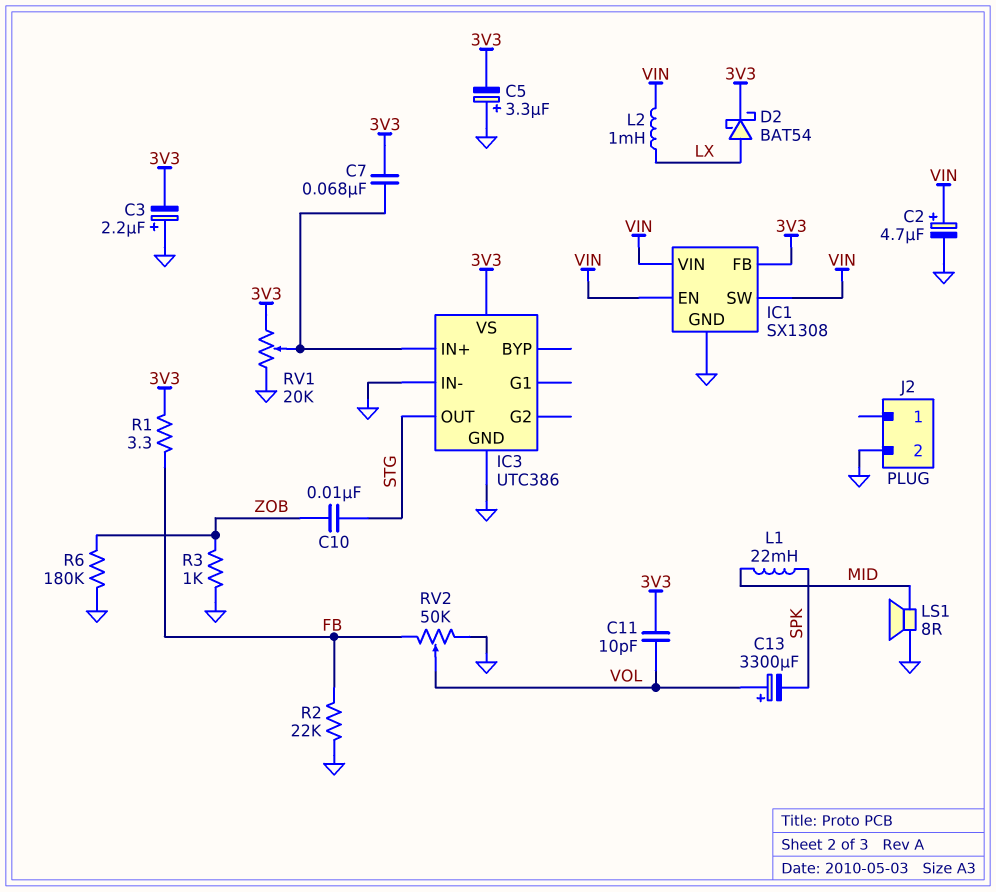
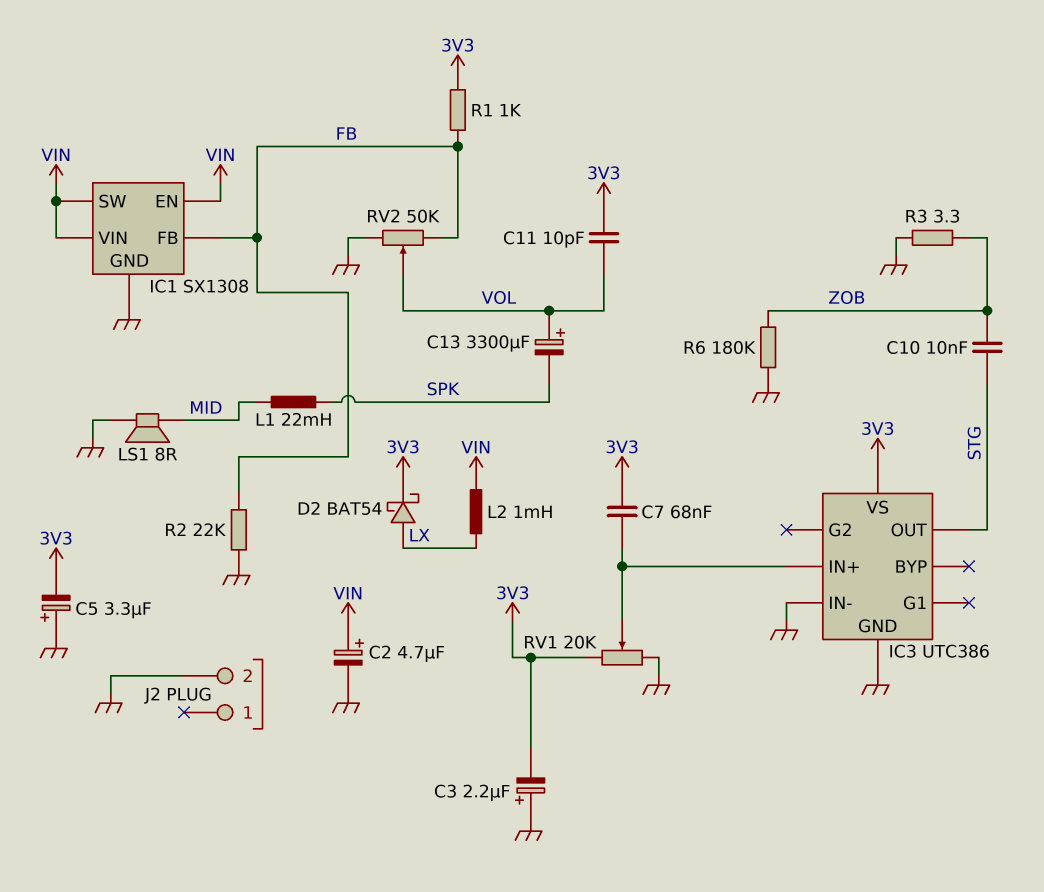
IC1 pin FB: 3V3 -> FB
R1: 3.3 (3V3, FB) -> 1k (3V3, FB)
R3: 1k (GND, ZOB) -> 3.3 (GND, ZOB)

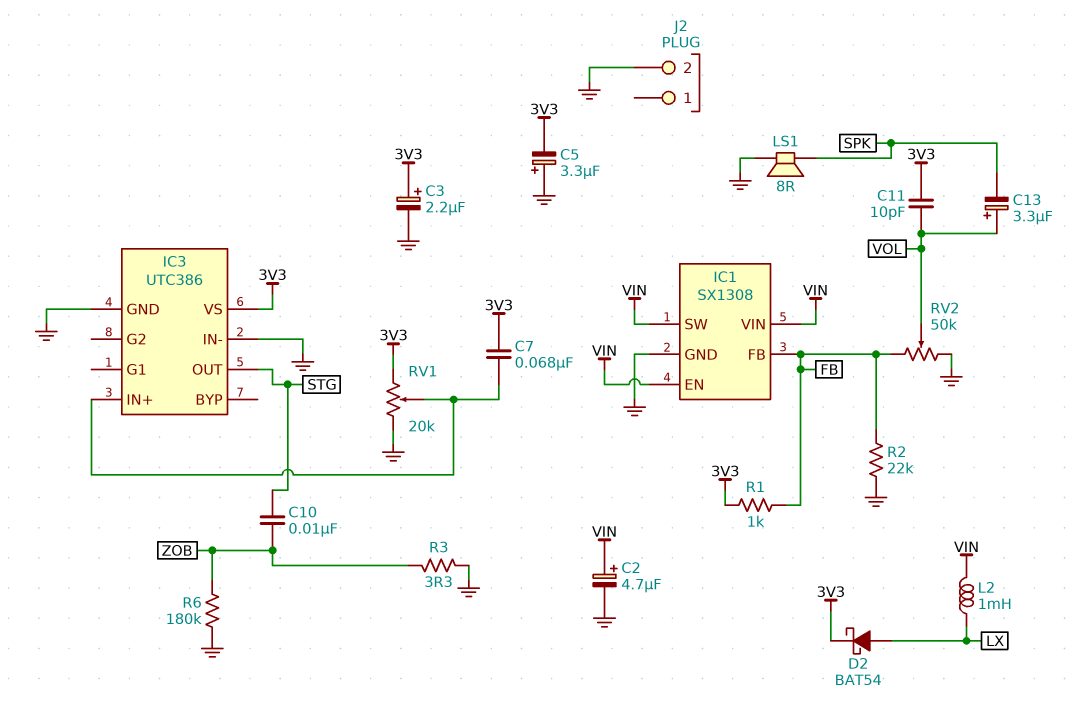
C3: 2.2uF (plus GND, minus 3V3) -> 2.2uF (plus 3V3, minus GND)
C13: 3300uF (plus VOL, minus SPK) -> 3.3uF (plus VOL, minus SPK)
L1: 22mH (MID, SPK) -> none
LS1: speaker 8R (GND, MID) -> speaker 8R (GND, SPK)

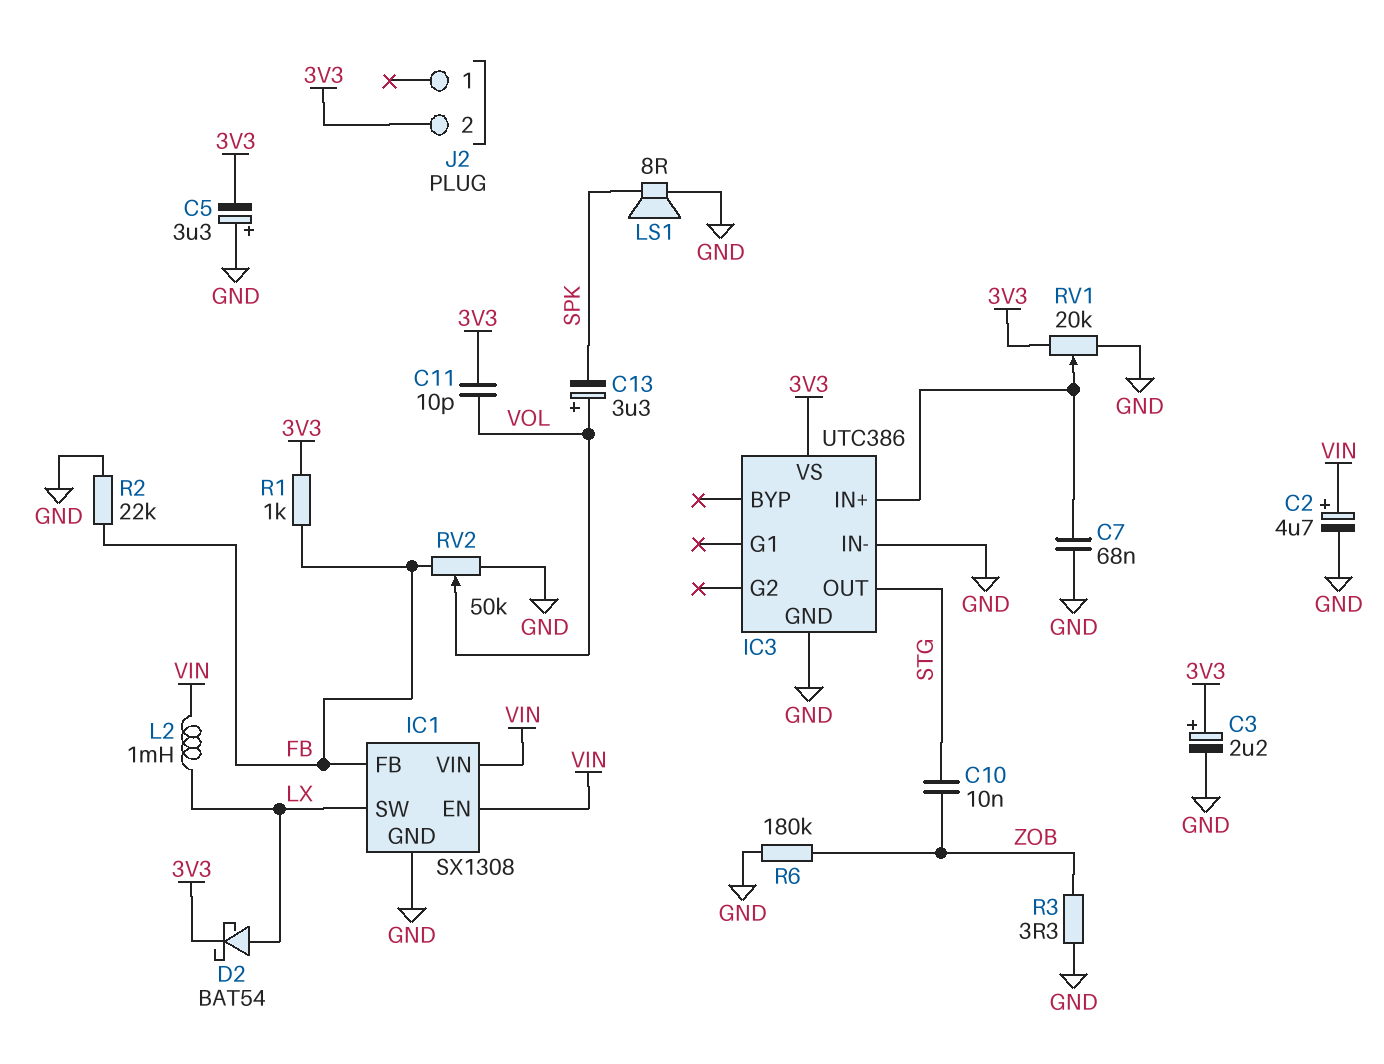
C7: 68nF (3V3, IC3/IN+) -> 68nF (GND, IC3/IN+)
IC1 pin SW: VIN -> LX
J2 pin 2: GND -> 3V3

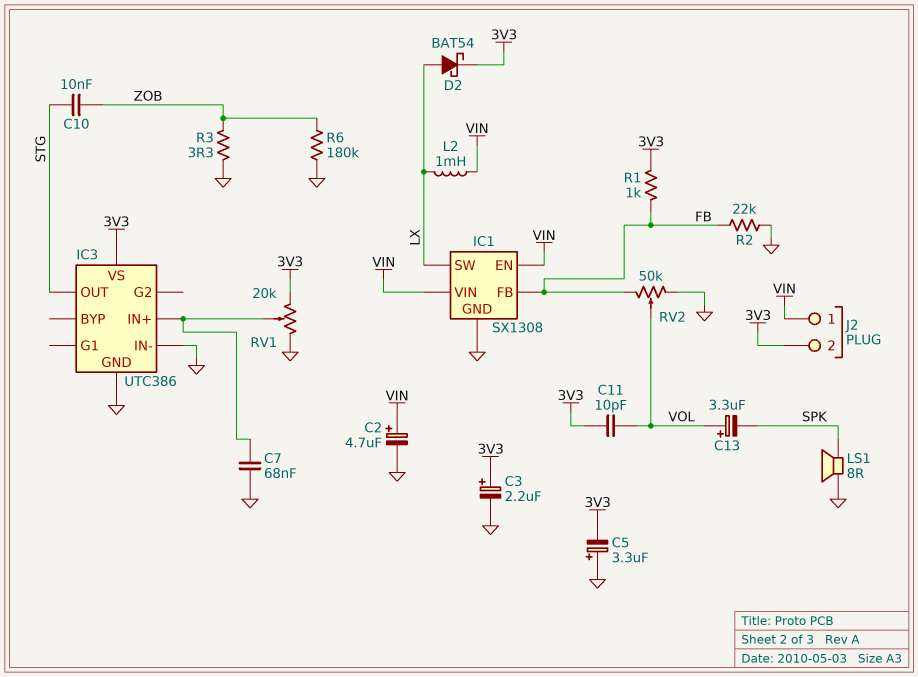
J2 pin 1: none -> VIN

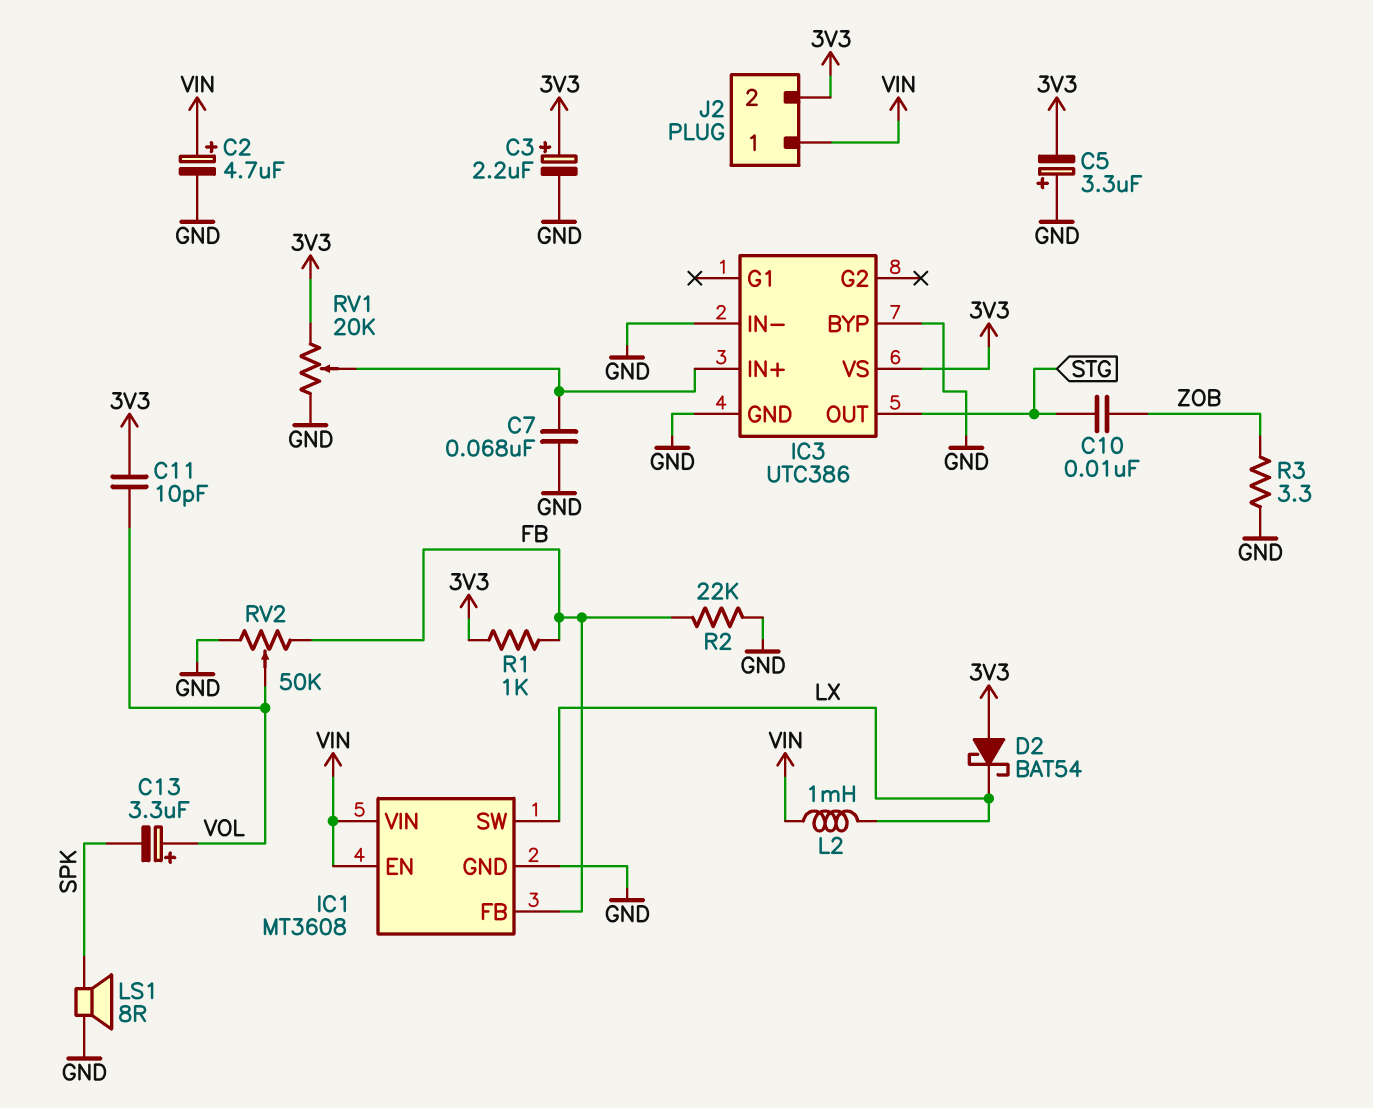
D2: schottky BAT54 (A LX, K 3V3) -> schottky BAT54 (A 3V3, K LX)
IC1: SX1308 -> MT3608
IC3 pin BYP: none -> GND
R6: 180k (GND, ZOB) -> none

